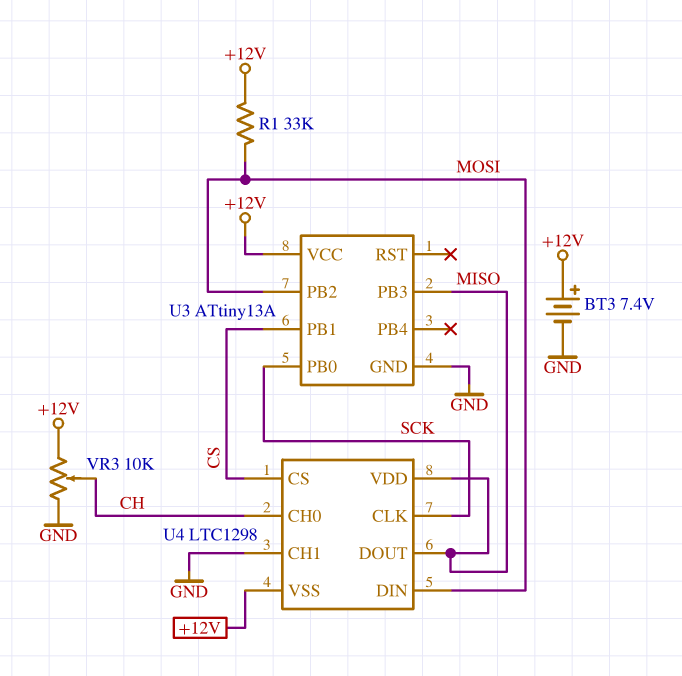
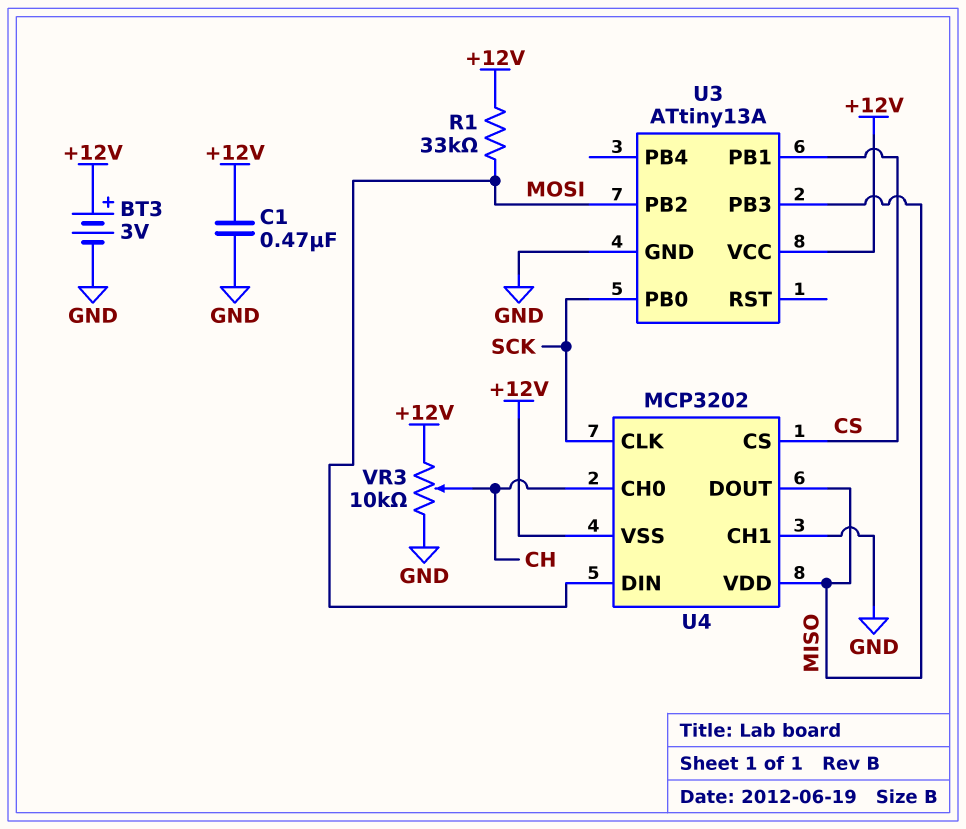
BT3: 7.4V (plus +12V, minus GND) -> 3V (plus +12V, minus GND)
C1: none -> 470nF (+12V, GND)
U4: LTC1298 -> MCP3202

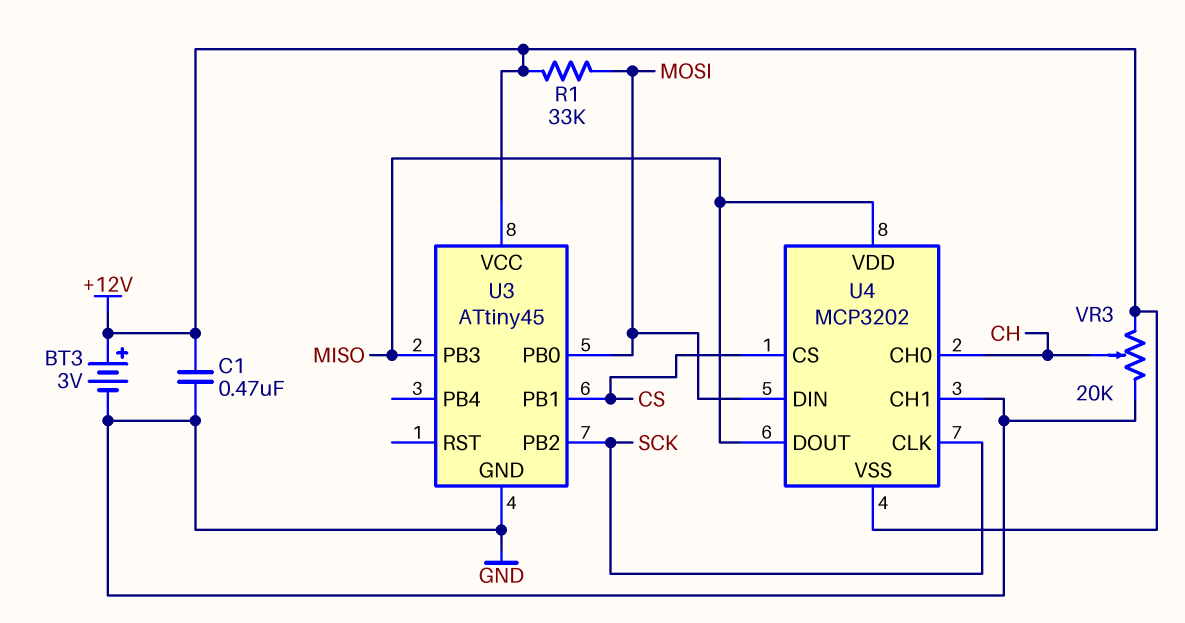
U3: ATtiny13A -> ATtiny45
U3 pin PB0: SCK -> MOSI
U3 pin PB2: MOSI -> SCK
VR3: 10k (+12V, GND, wiper CH) -> 20k (+12V, GND, wiper CH)

